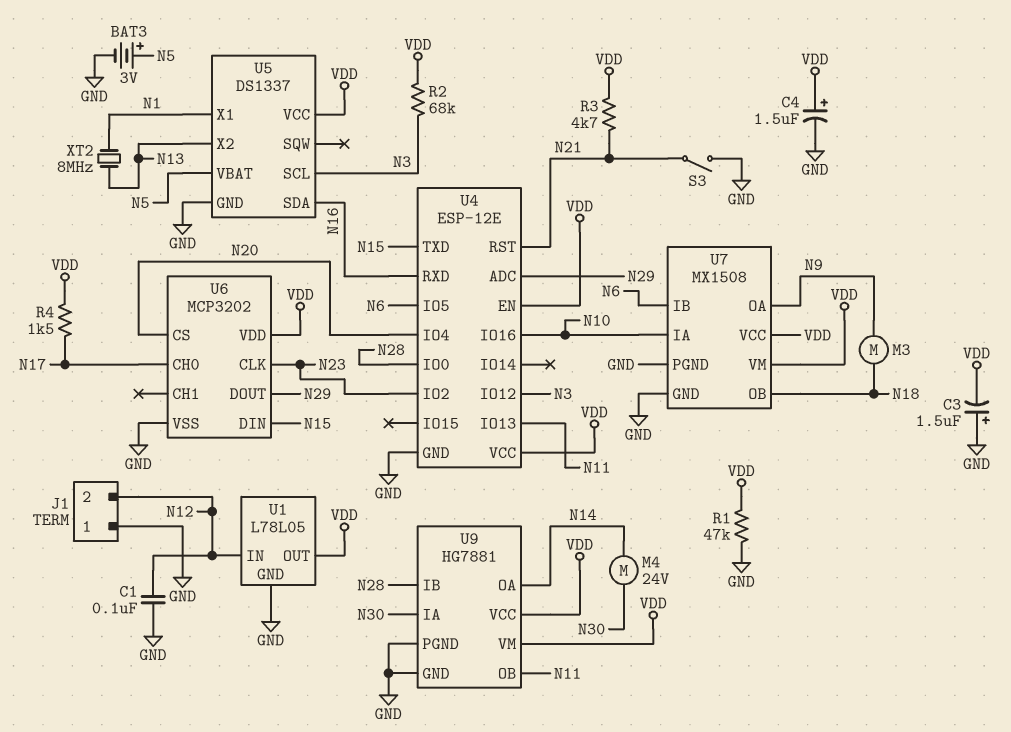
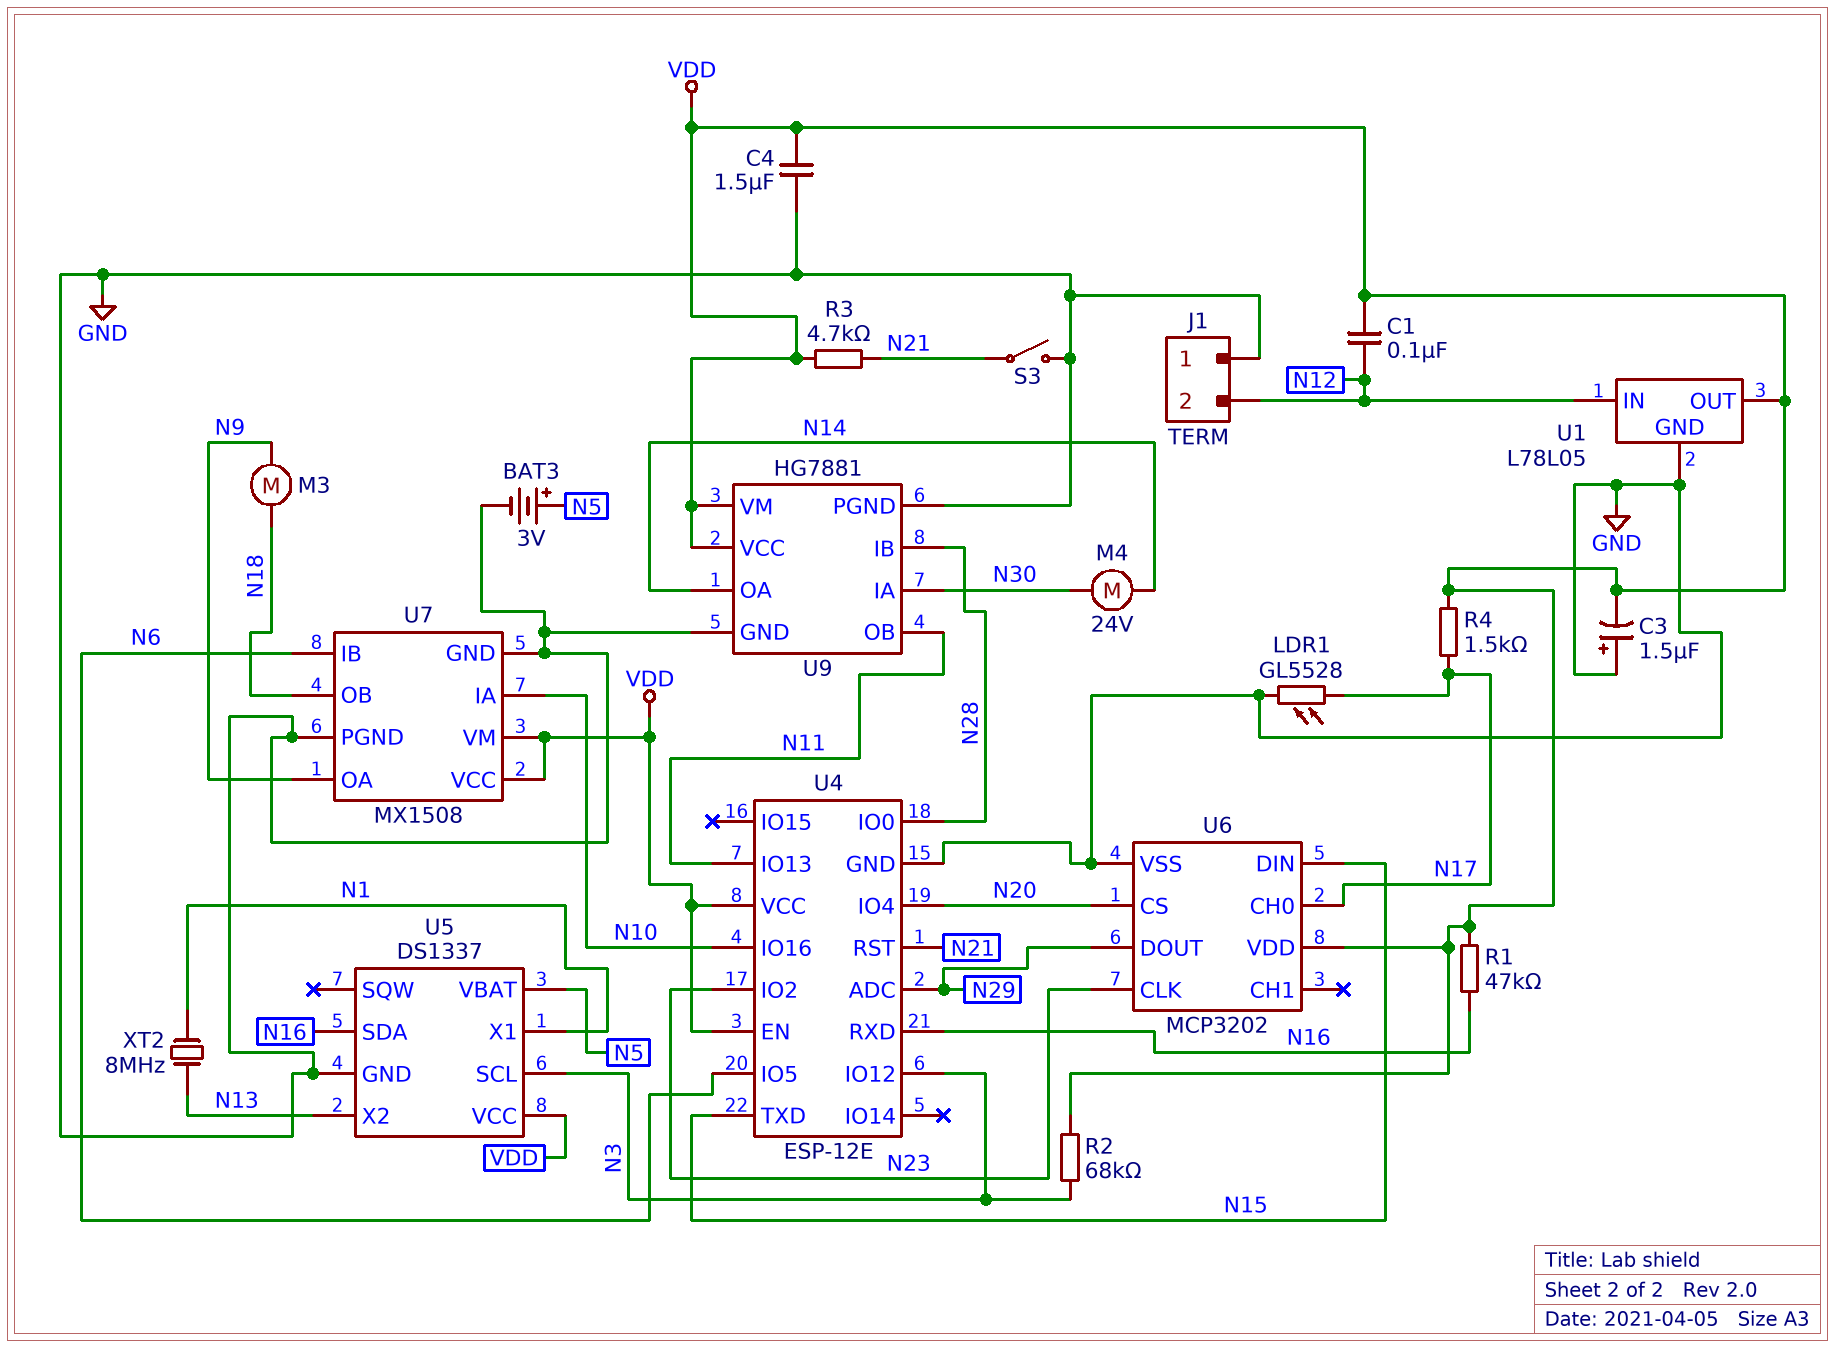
C1: 100nF (GND, N12) -> 100nF (N12, VDD)
C4: 1.5uF (plus VDD, minus GND) -> 1.5uF (GND, VDD)
LDR1: none -> GL5528 (GND, N17)
R1: 47k (GND, VDD) -> 47k (N16, VDD)

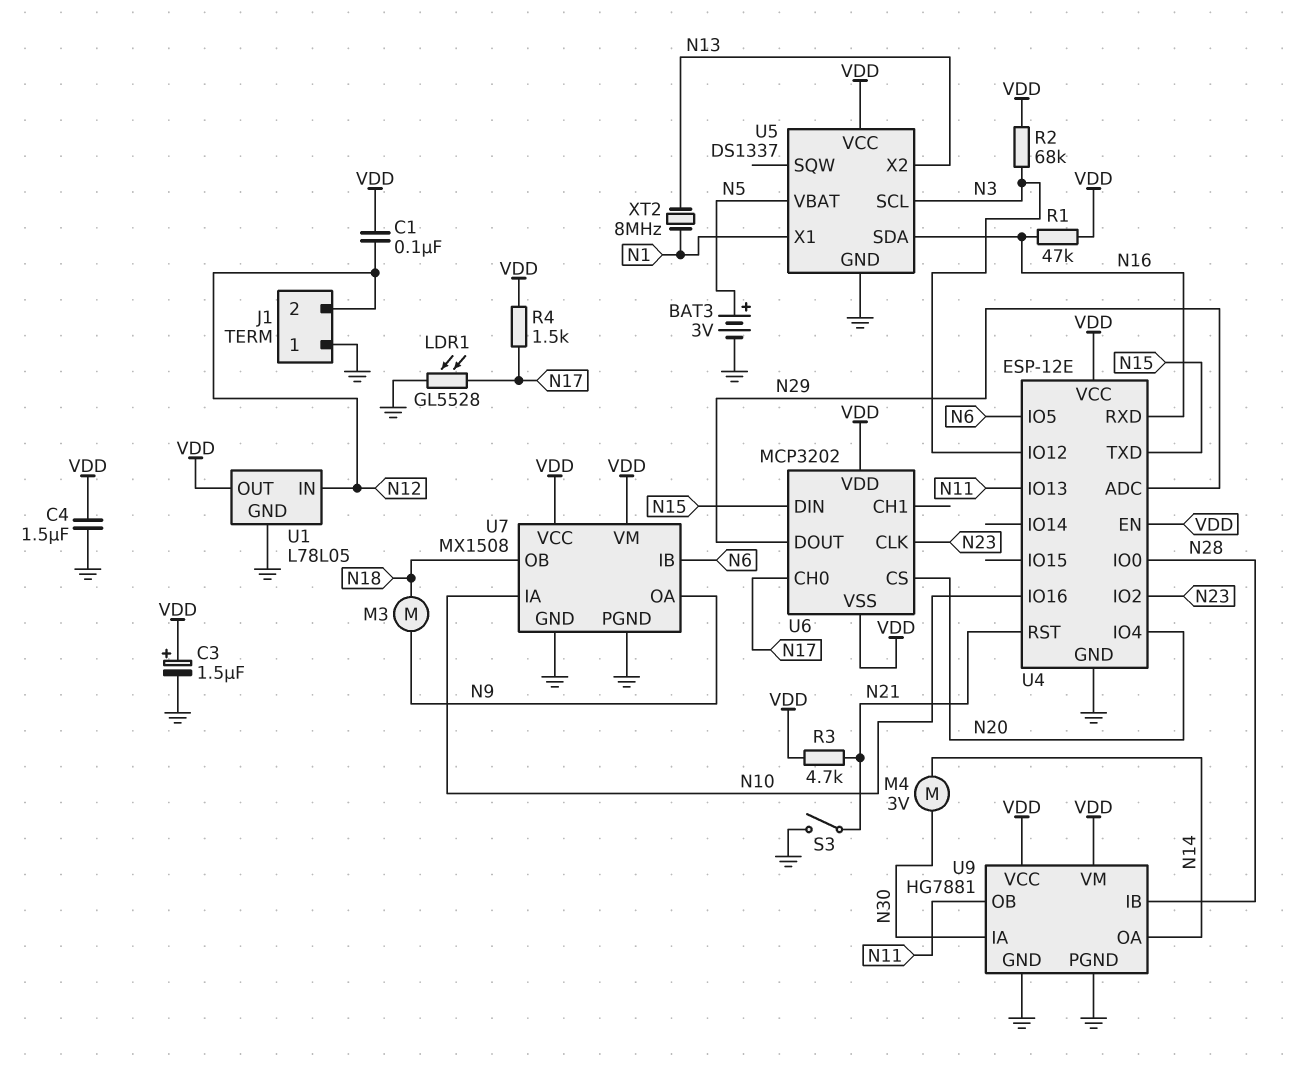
C3: 1.5uF (plus GND, minus VDD) -> 1.5uF (plus VDD, minus GND)
M4: motor 24V (N14, N30) -> motor 3V (N14, N30)
U6 pin VSS: GND -> VDD

